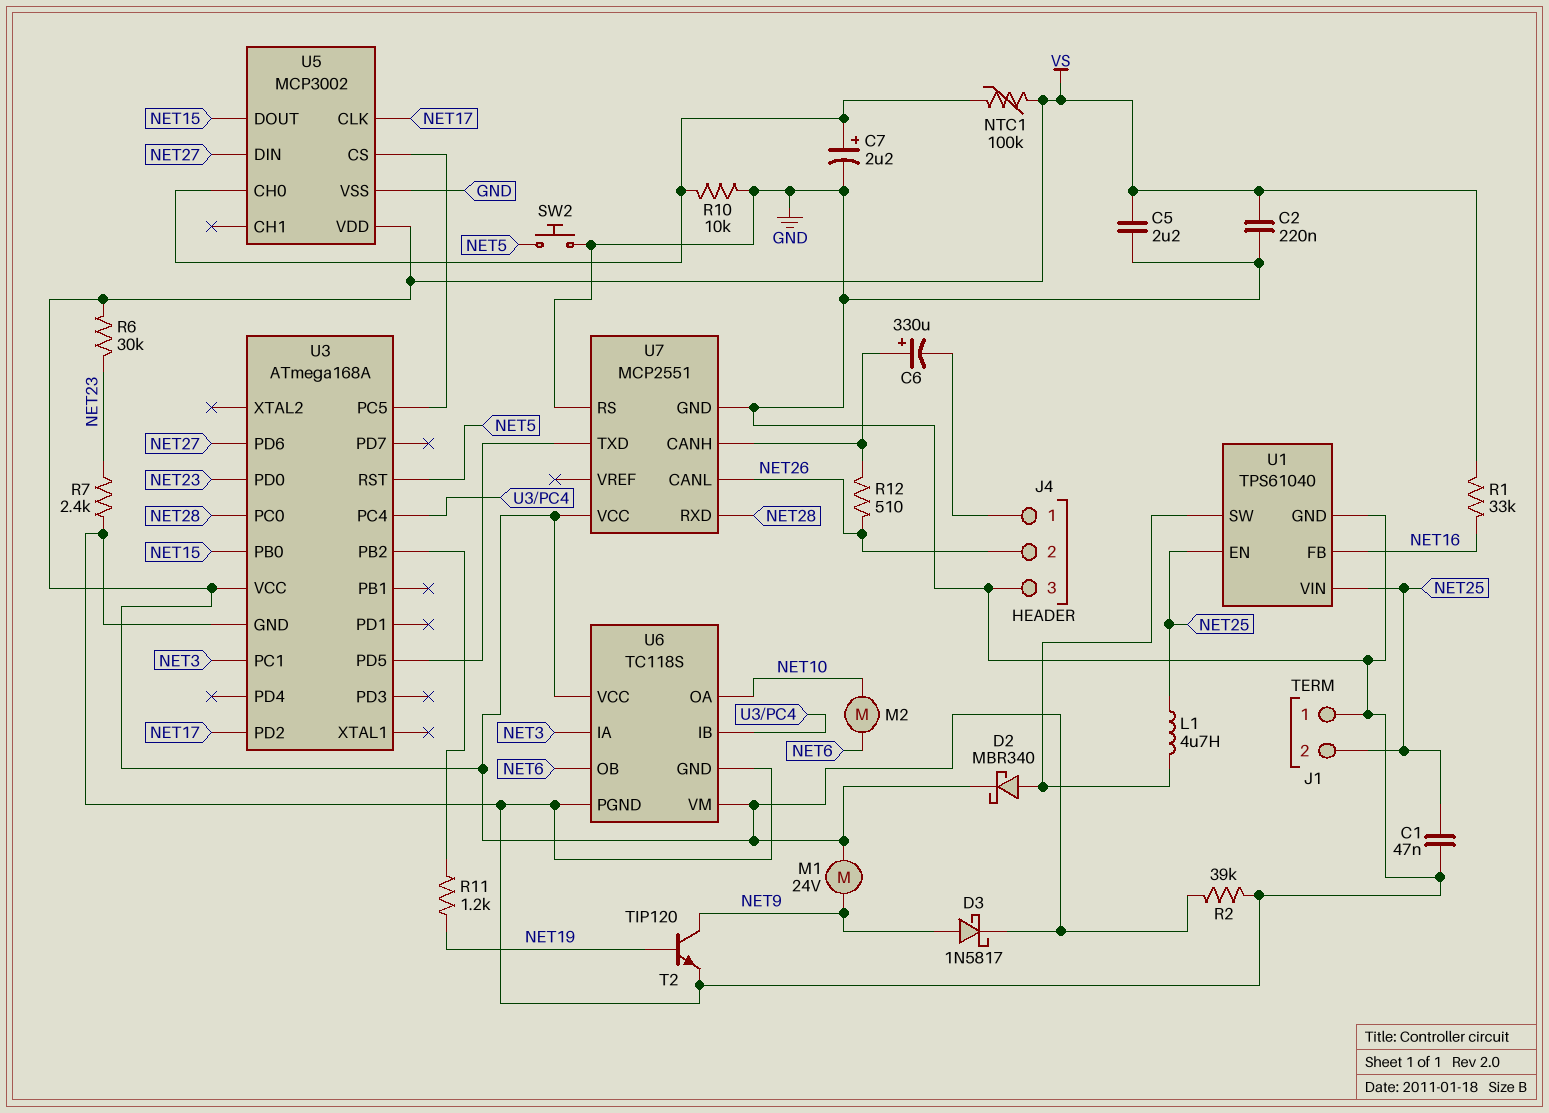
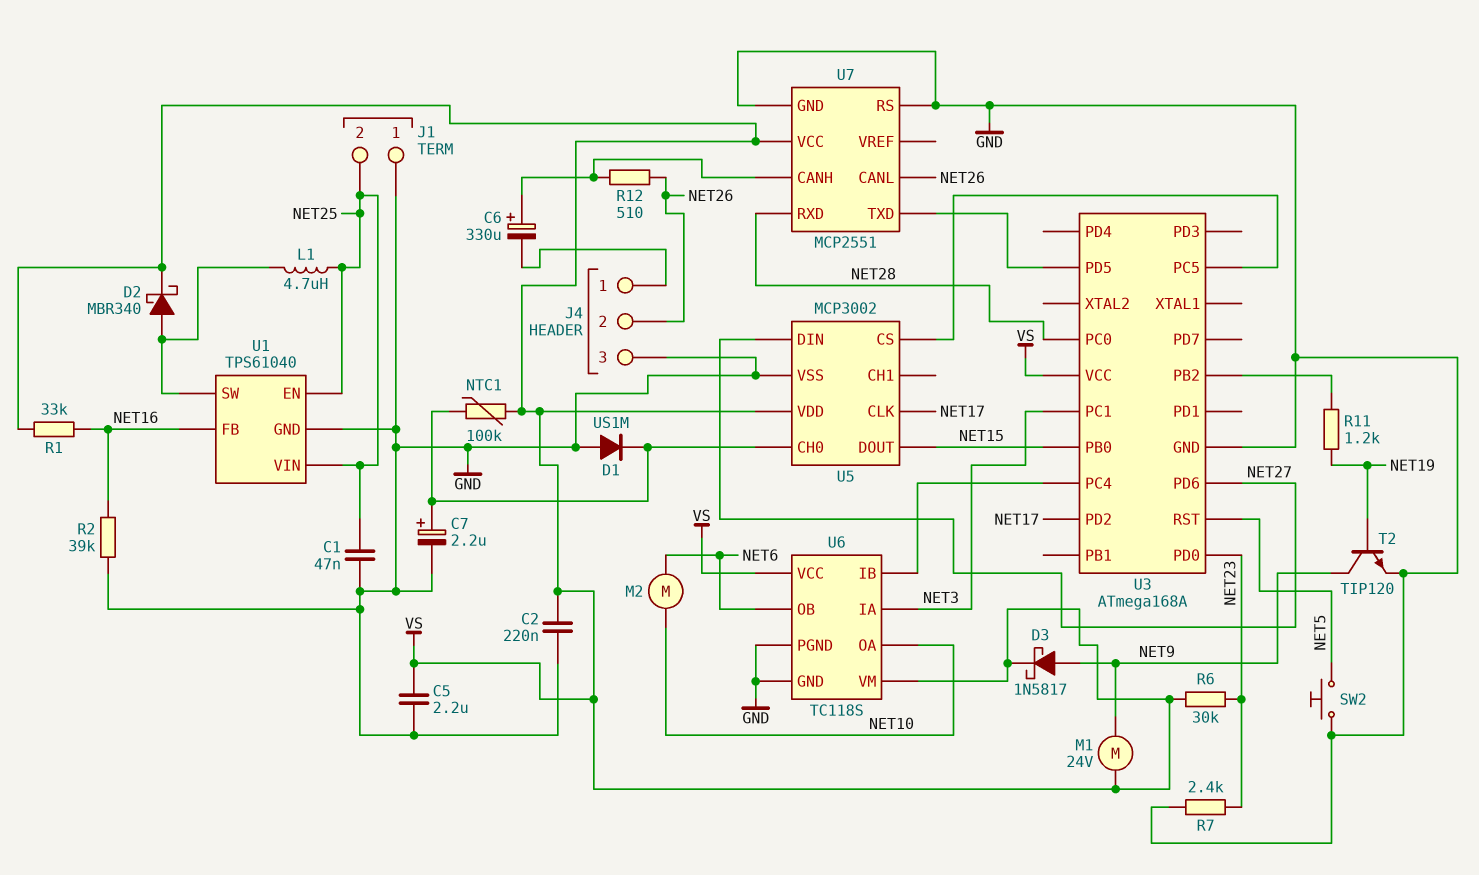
D1: none -> diode US1M (A GND, K U5/CH0)
R2: 39k (GND, VS) -> 39k (GND, NET16)
R10: 10k (GND, U5/CH0) -> none

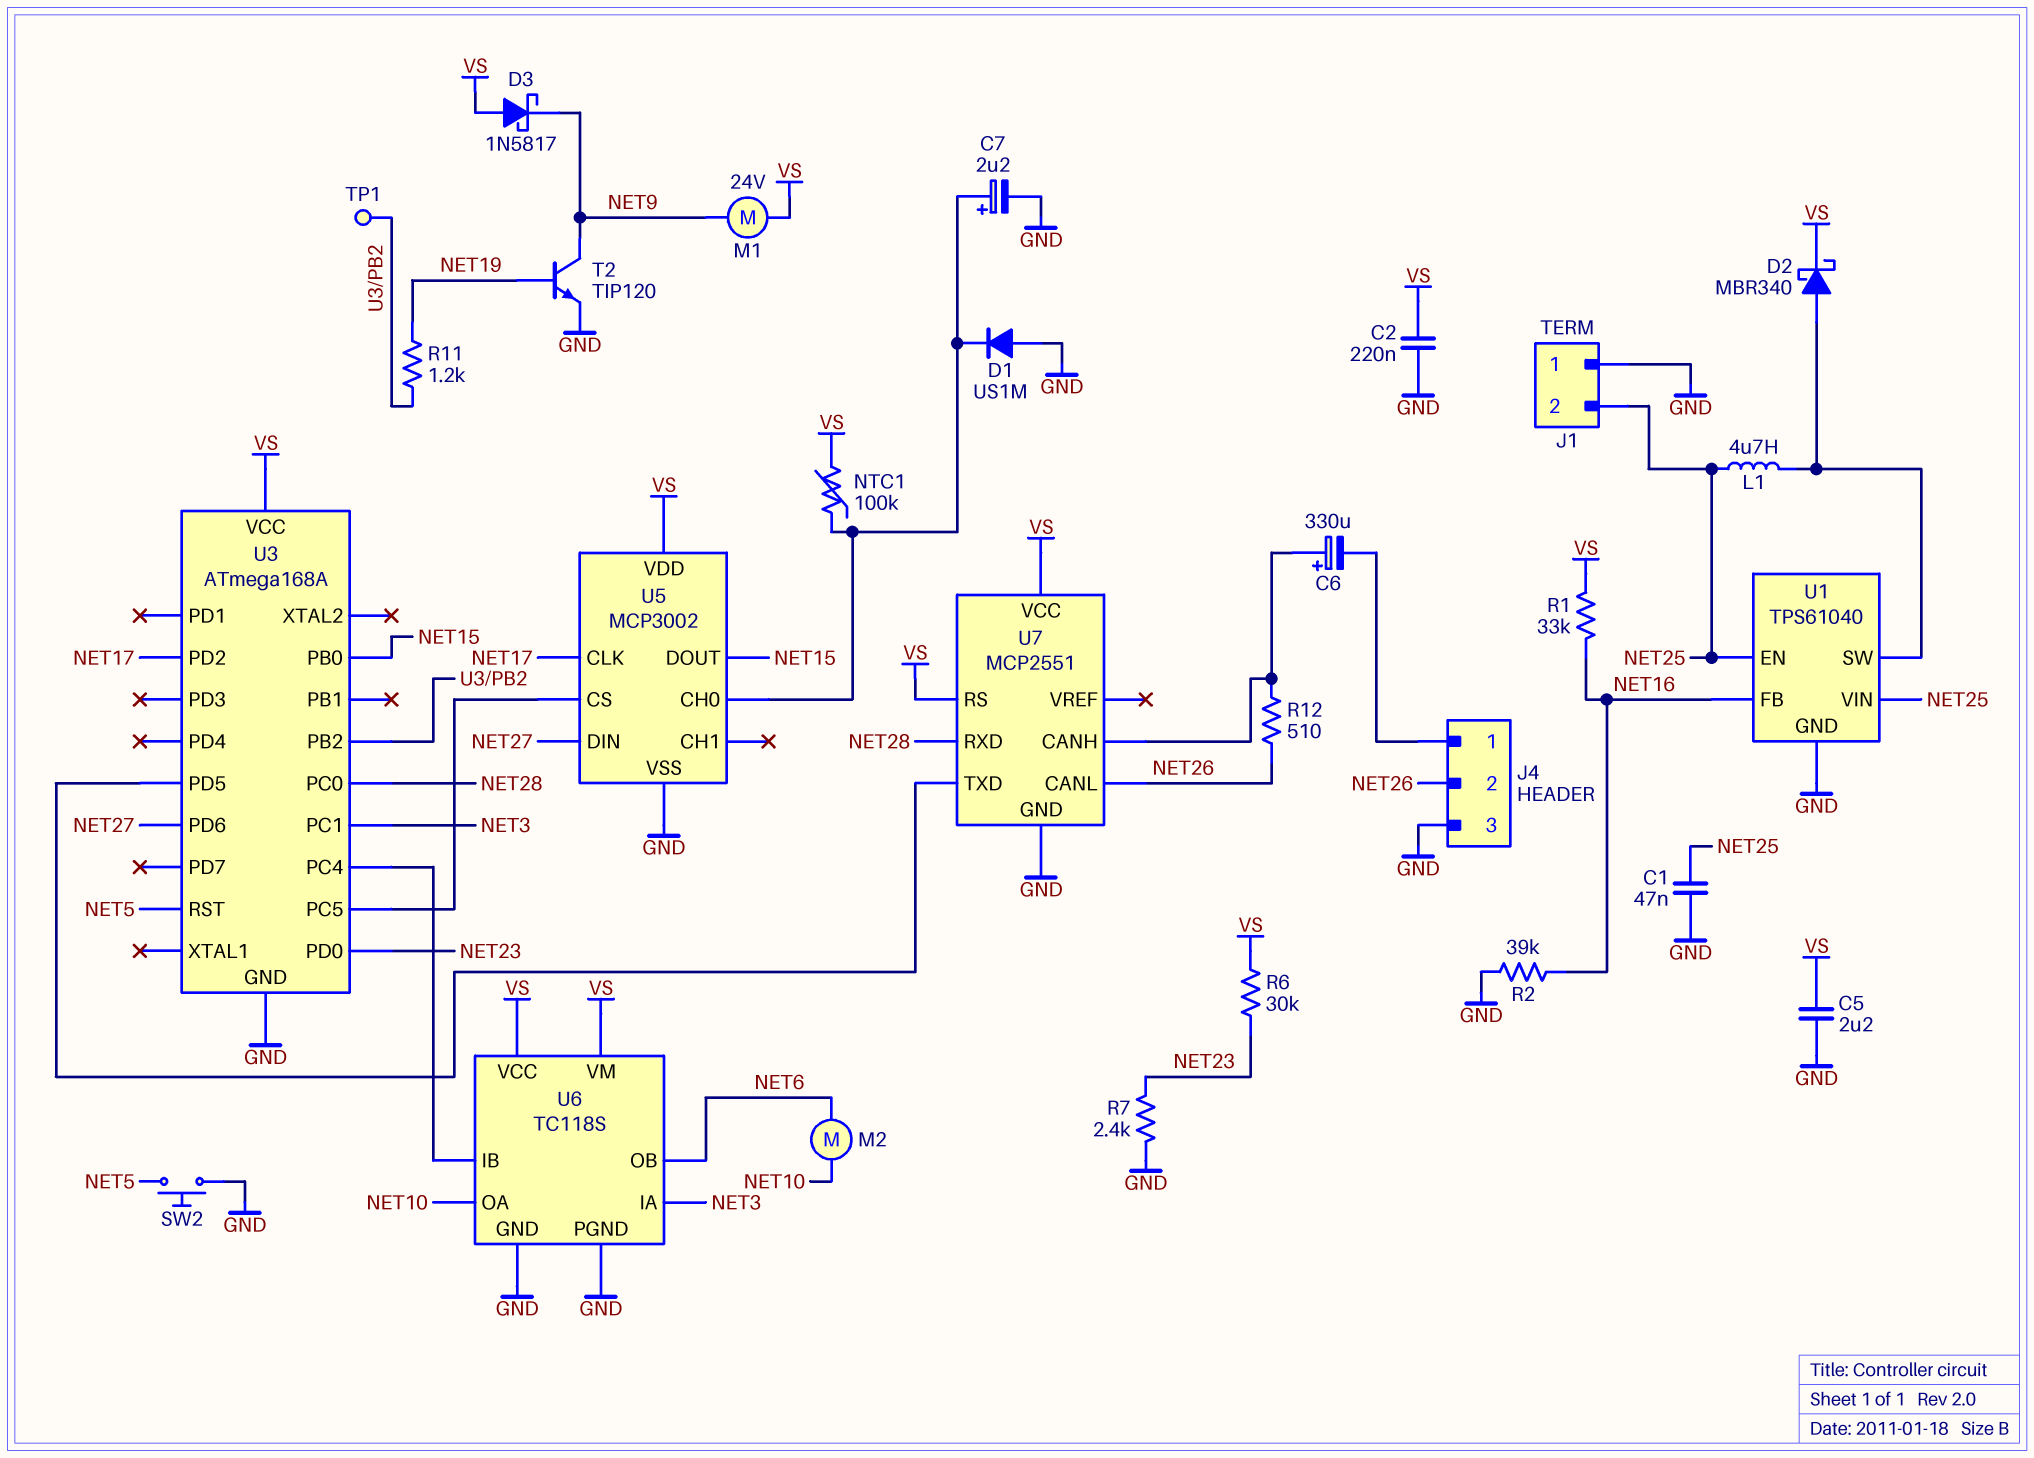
D3: schottky 1N5817 (A NET9, K VS) -> schottky 1N5817 (A VS, K NET9)
TP1: none -> test point (U3/PB2)
U7 pin RS: GND -> VS

